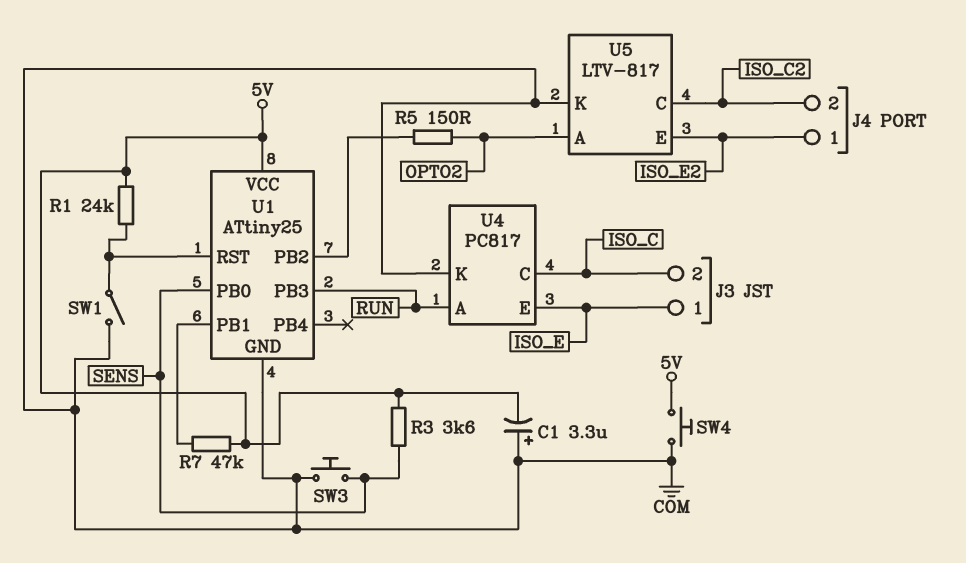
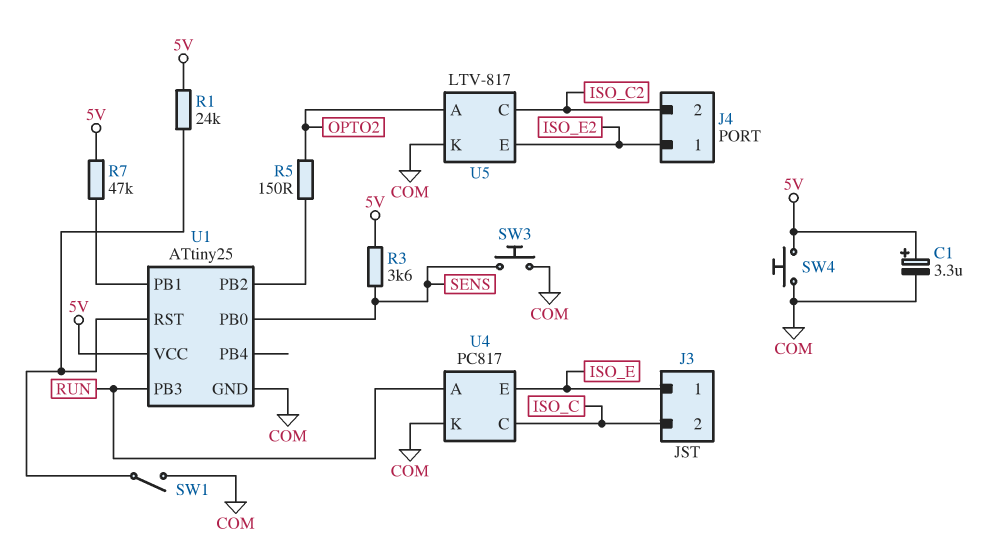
C1: 3.3uF (plus COM, minus 5V) -> 3.3uF (plus 5V, minus COM)

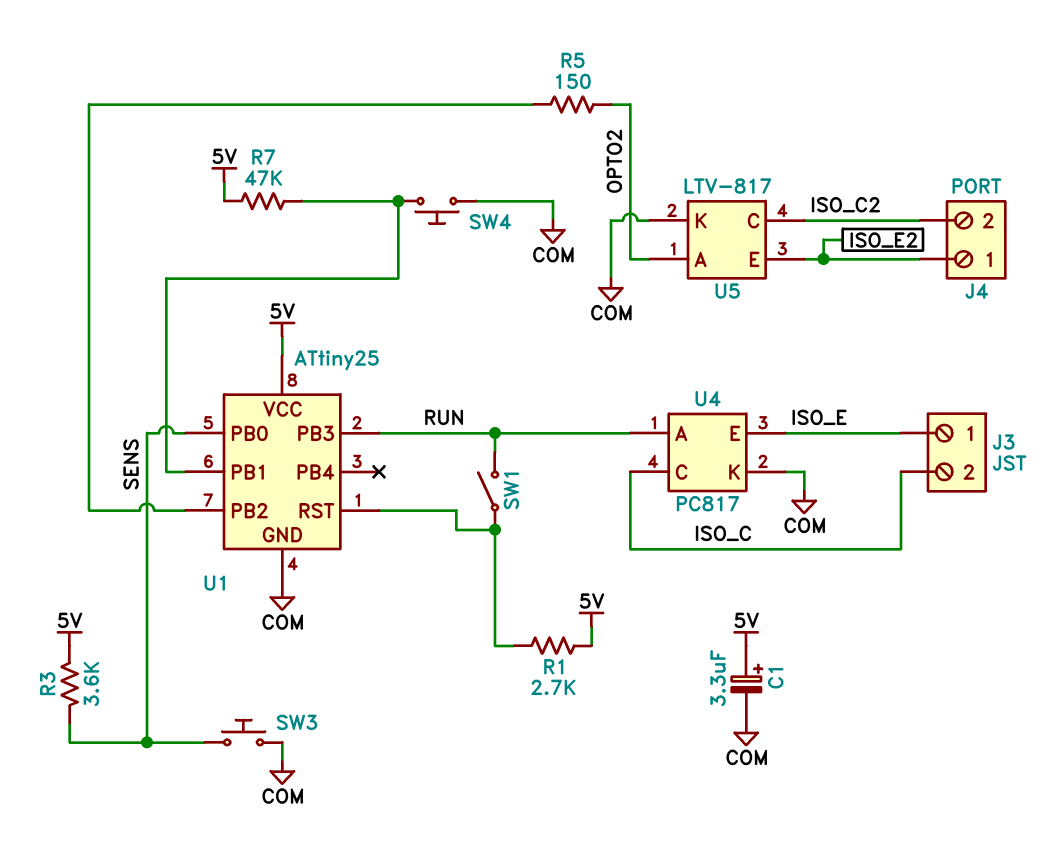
R1: 24k (5V, U1/RST) -> 2.7k (5V, U1/RST)
SW1: switch (COM, U1/RST) -> switch (RUN, U1/RST)
SW4: button (5V, COM) -> button (COM, U1/PB1)

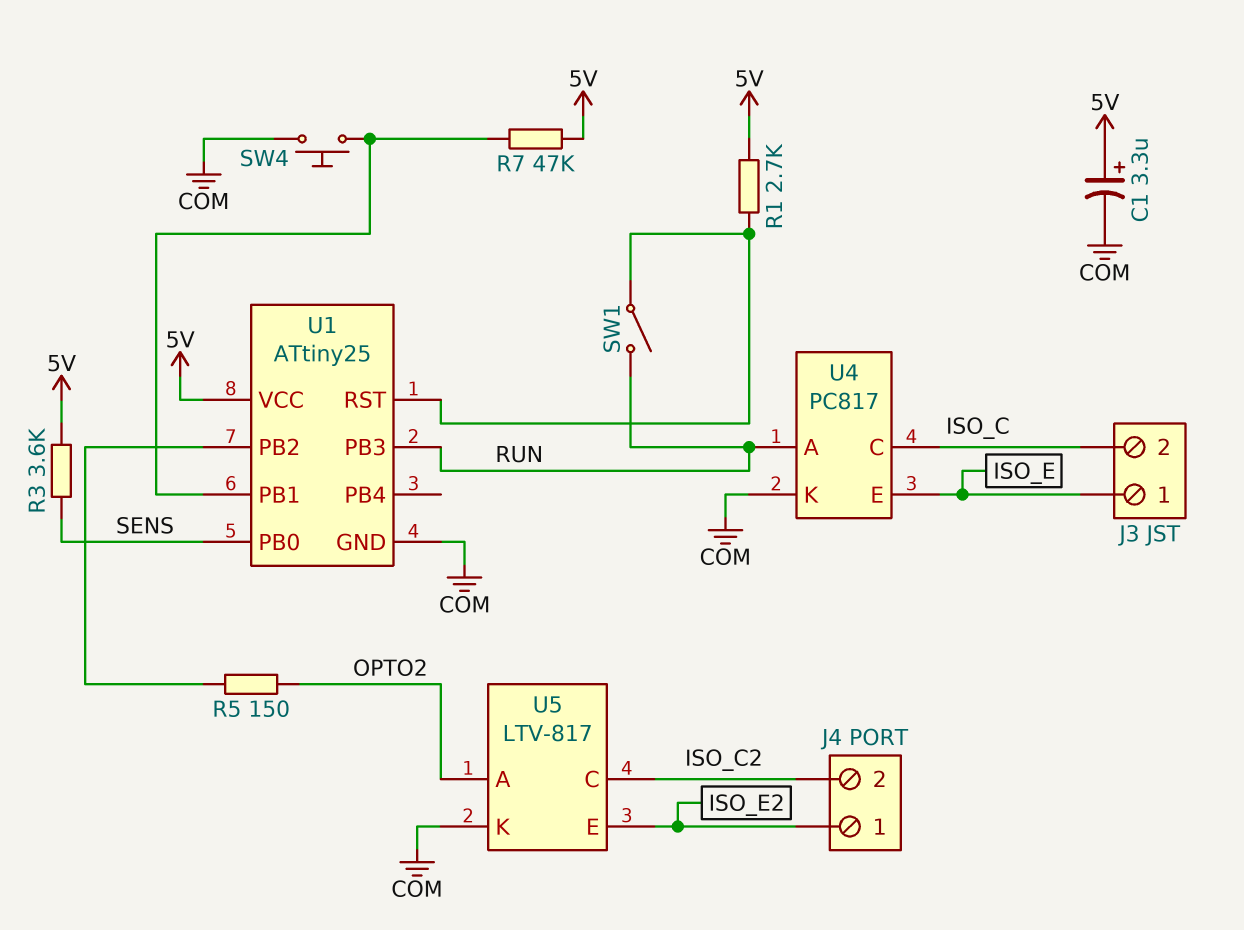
SW3: button (COM, SENS) -> none

